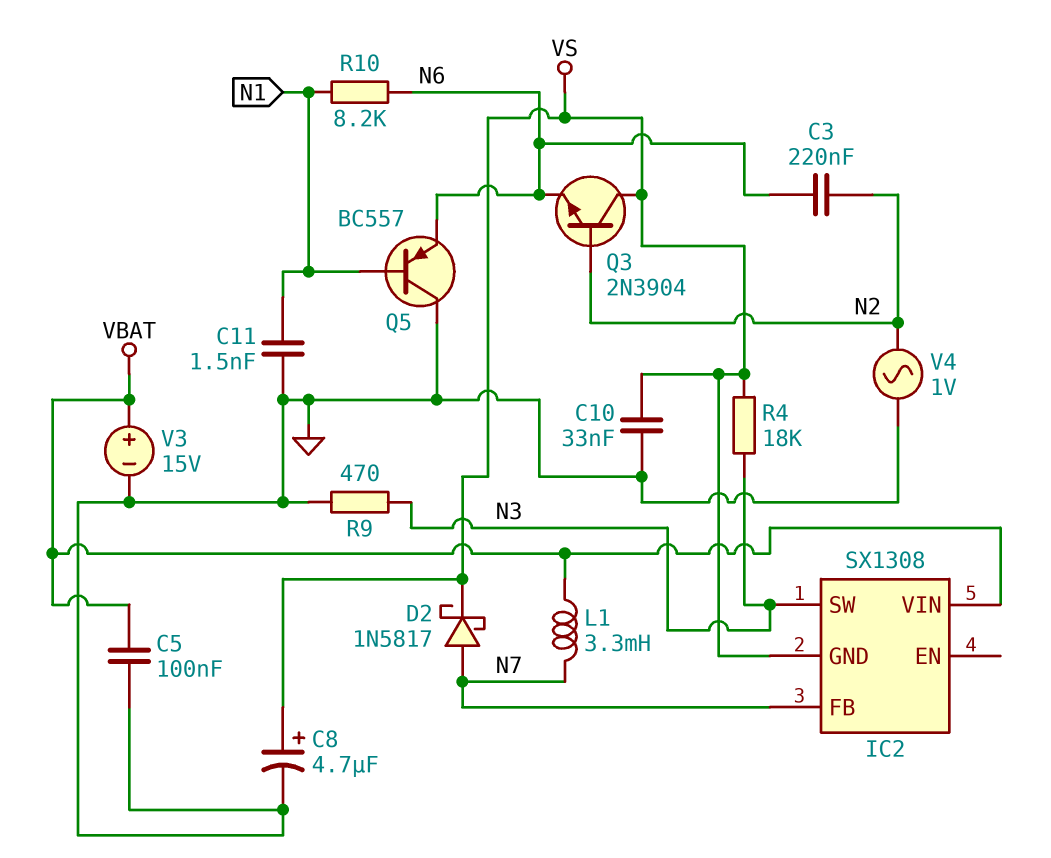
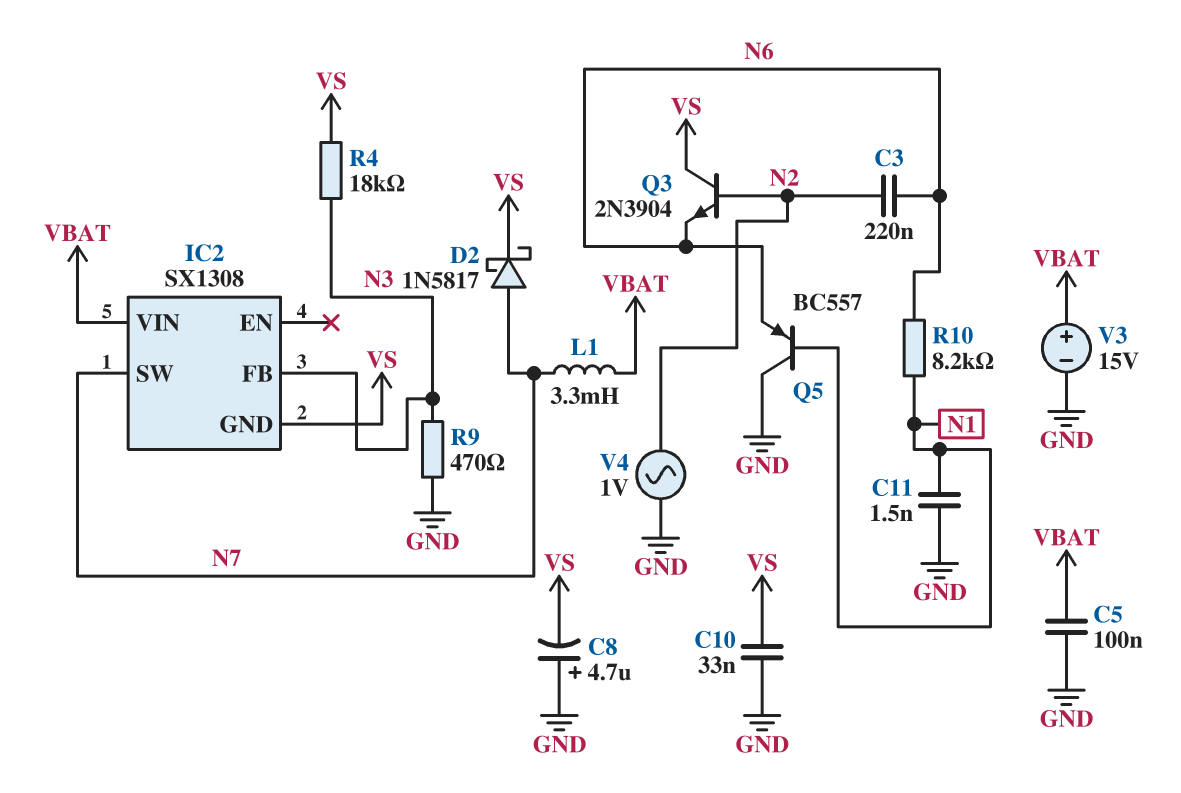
C8: 4.7uF (plus VS, minus GND) -> 4.7uF (plus GND, minus VS)
IC2 pin FB: N7 -> N3
IC2 pin SW: N3 -> N7

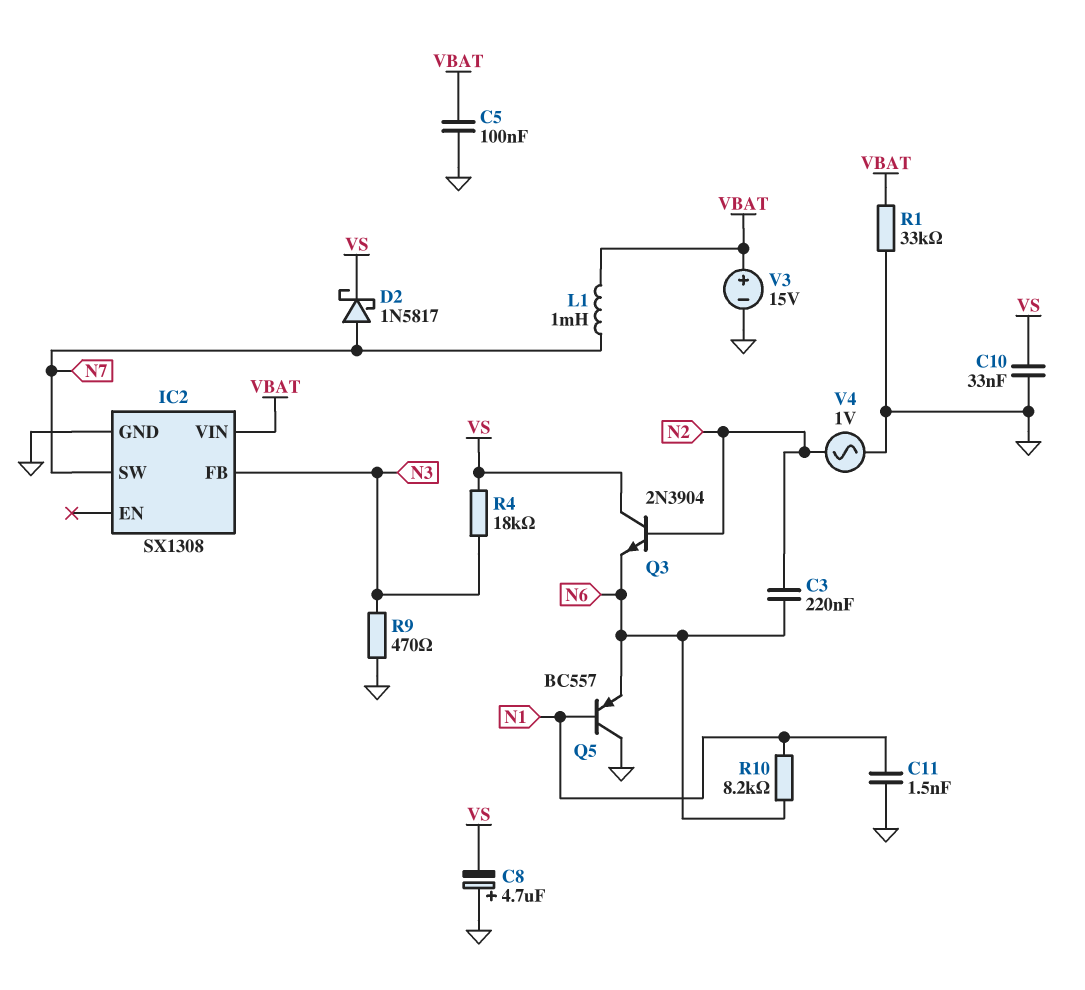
IC2 pin GND: VS -> GND
L1: 3.3mH (N7, VBAT) -> 1mH (N7, VBAT)
R1: none -> 33k (GND, VBAT)

